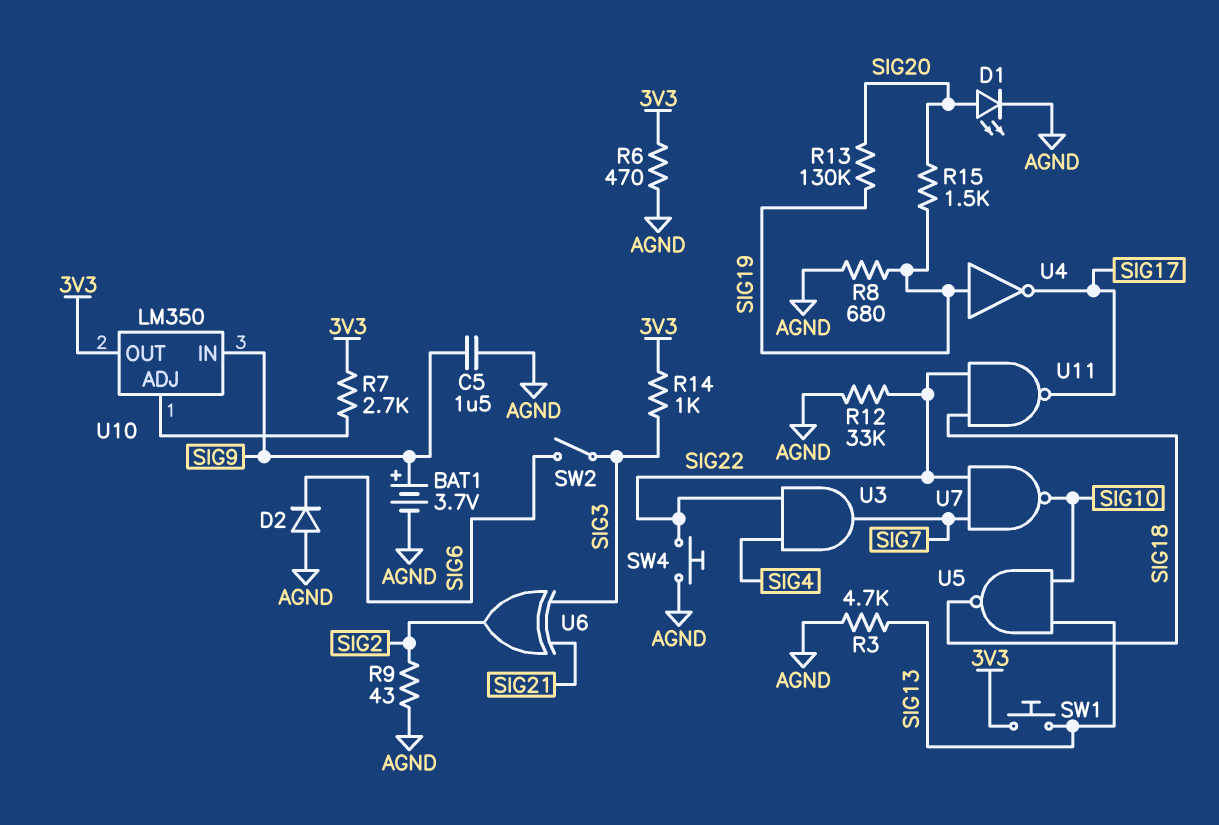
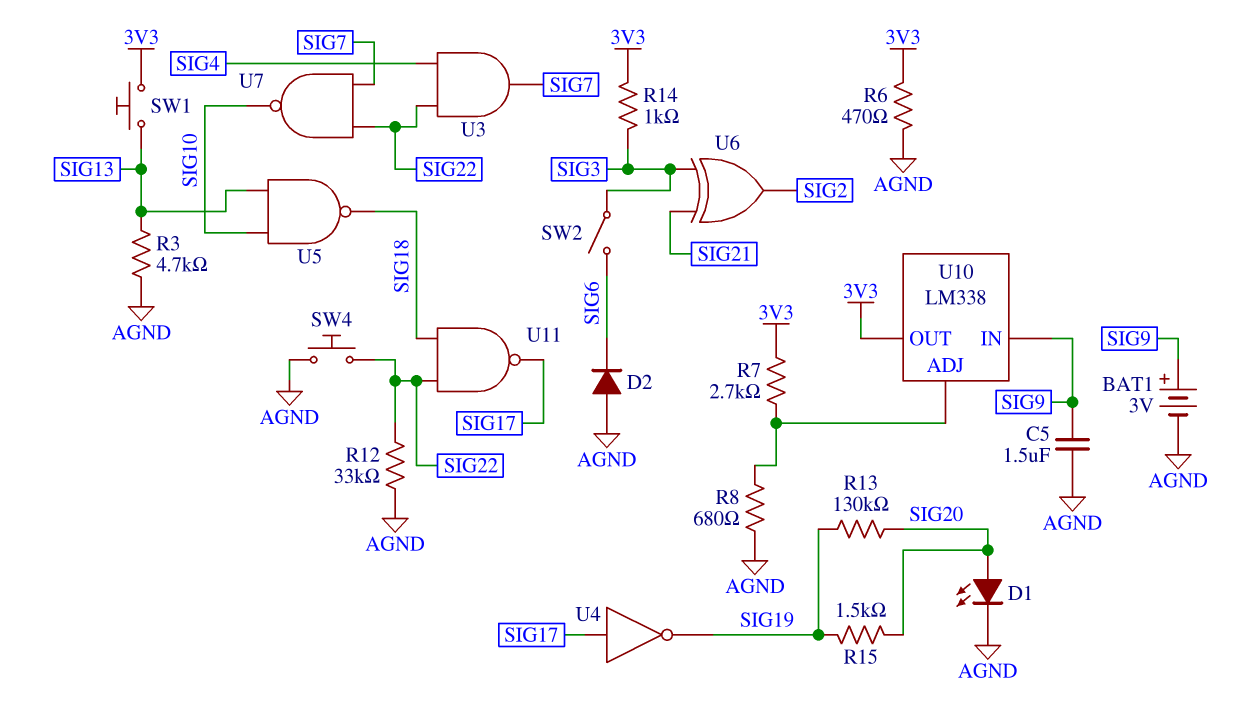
BAT1: 3.7V (plus SIG9, minus AGND) -> 3V (plus SIG9, minus AGND)
R8: 680 (AGND, SIG19) -> 680 (AGND, U10/ADJ)
R9: 43 (AGND, SIG2) -> none
U4: NOT (in SIG19, out SIG17) -> NOT (in SIG17, out SIG19)
U10: LM350 -> LM338

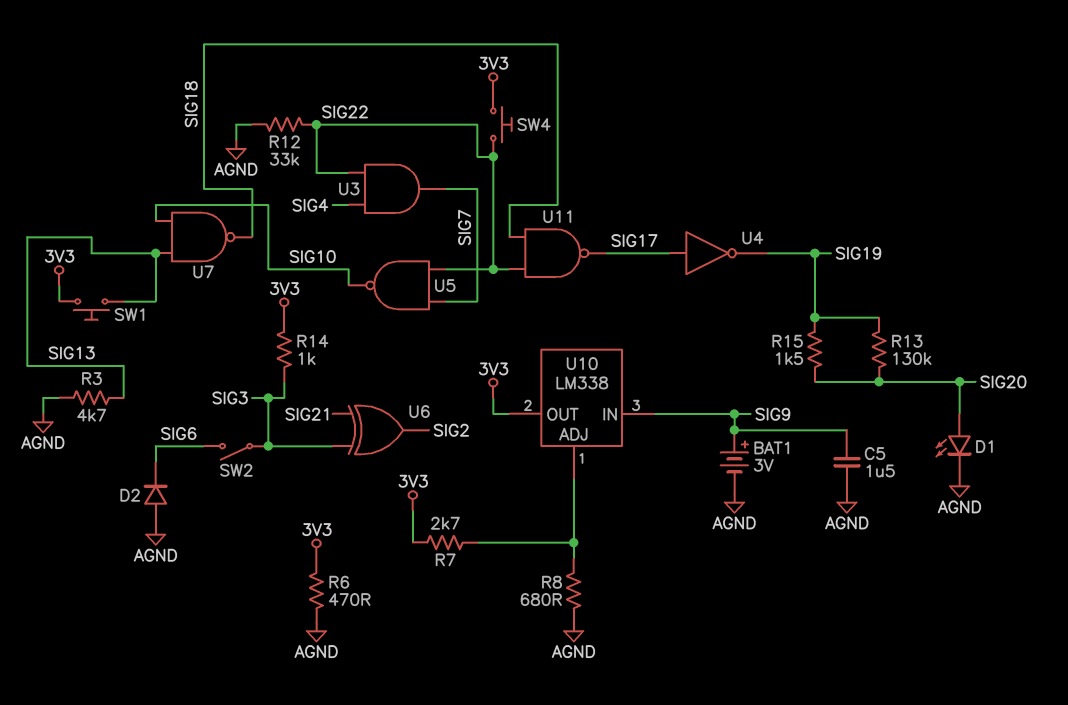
SW4: button (AGND, SIG22) -> button (3V3, SIG22)
U5: NAND (in SIG10, in SIG13, out SIG18) -> NAND (in SIG7, in SIG22, out SIG10)
U7: NAND (in SIG7, in SIG22, out SIG10) -> NAND (in SIG10, in SIG13, out SIG18)

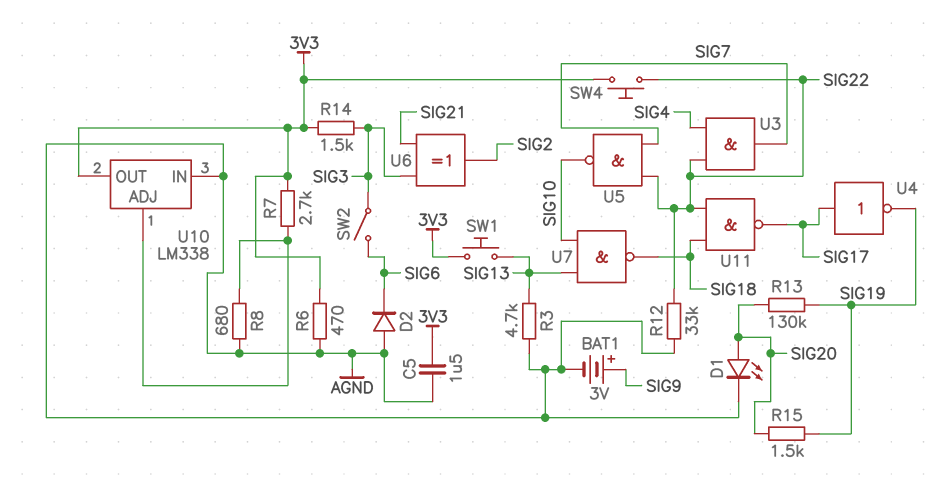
C5: 1.5uF (AGND, SIG9) -> 1.5uF (3V3, AGND)
R14: 1k (3V3, SIG3) -> 1.5k (3V3, SIG3)
U10 pin IN: SIG9 -> AGND

